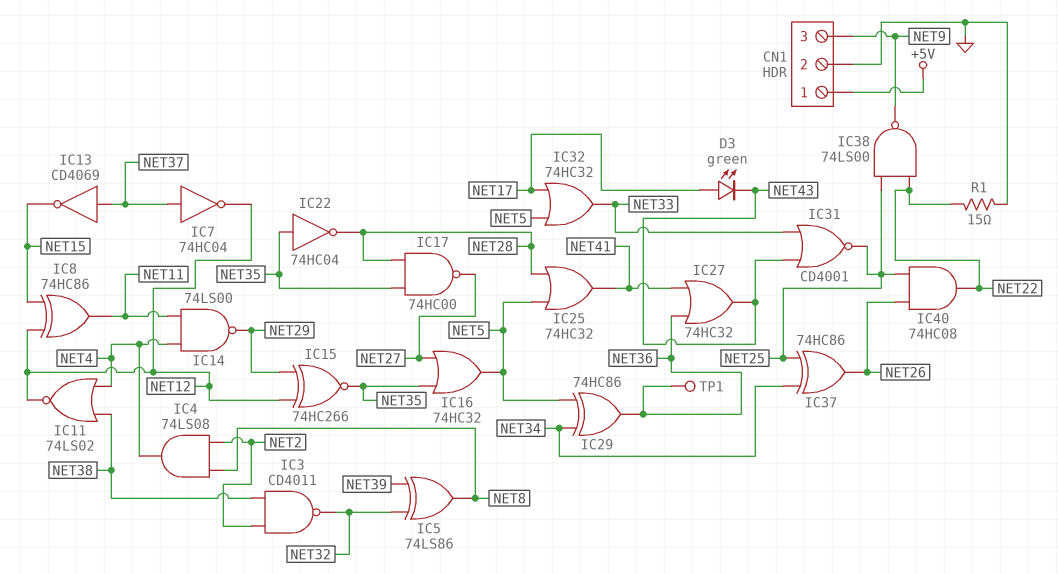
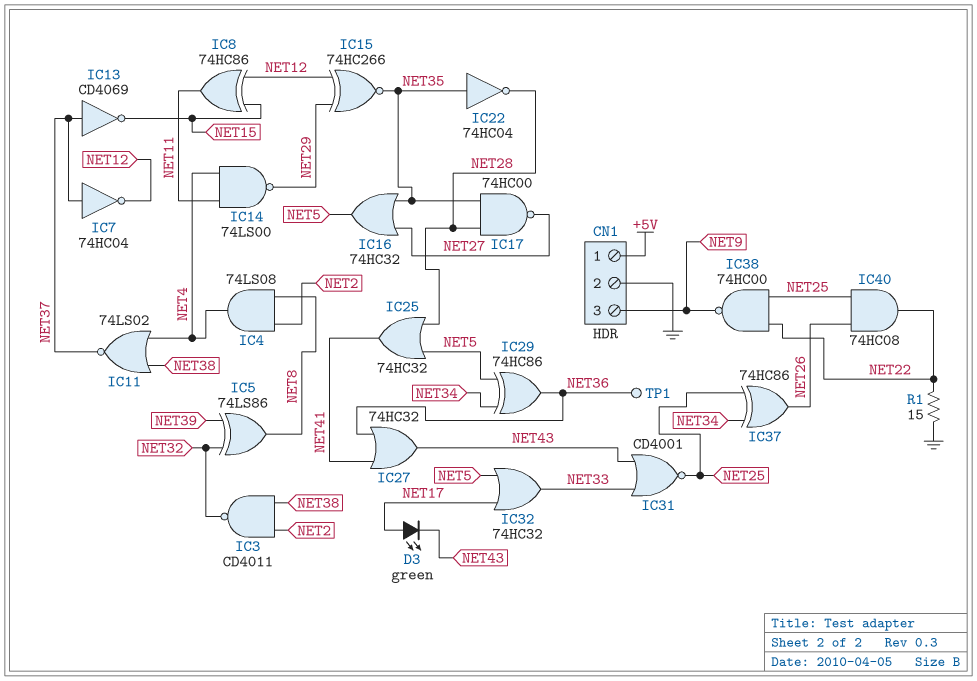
IC11: NOR 74LS02 (in NET4, in NET38, out NET12) -> NOR 74LS02 (in NET4, in NET38, out NET37)
IC38: NAND 74LS00 (in NET22, in NET25, out NET9) -> NAND 74HC00 (in NET22, in NET25, out NET9)

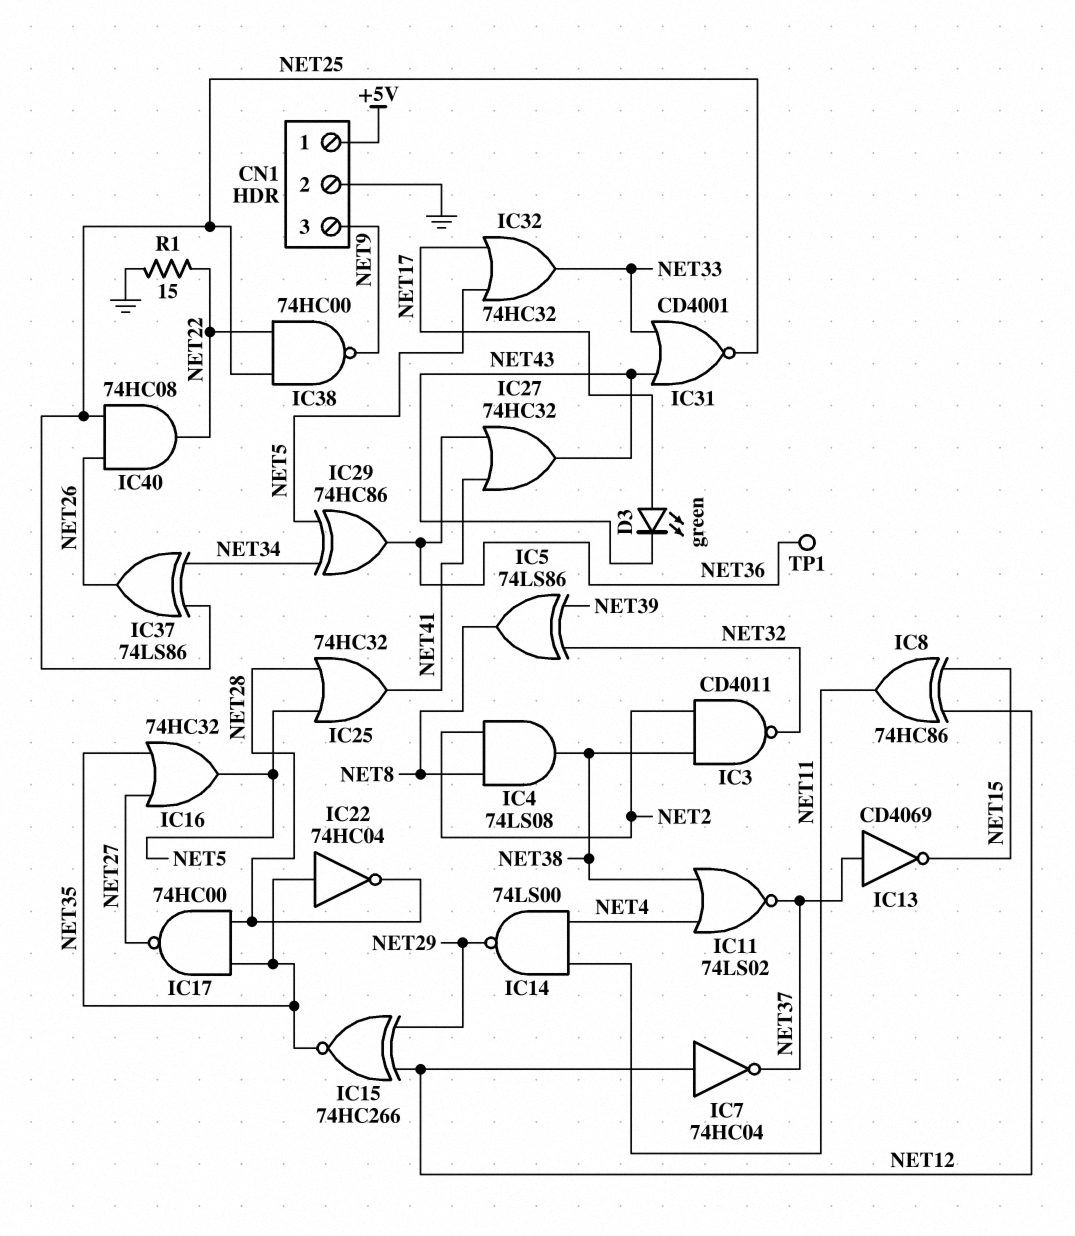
IC4: AND 74LS08 (in NET2, in NET8, out NET4) -> AND 74LS08 (in NET2, in NET8, out NET38)
IC7: NOT 74HC04 (in NET37, out NET12) -> NOT 74HC04 (in NET12, out NET37)
IC37: XOR 74HC86 (in NET25, in NET34, out NET26) -> XOR 74LS86 (in NET25, in NET34, out NET26)

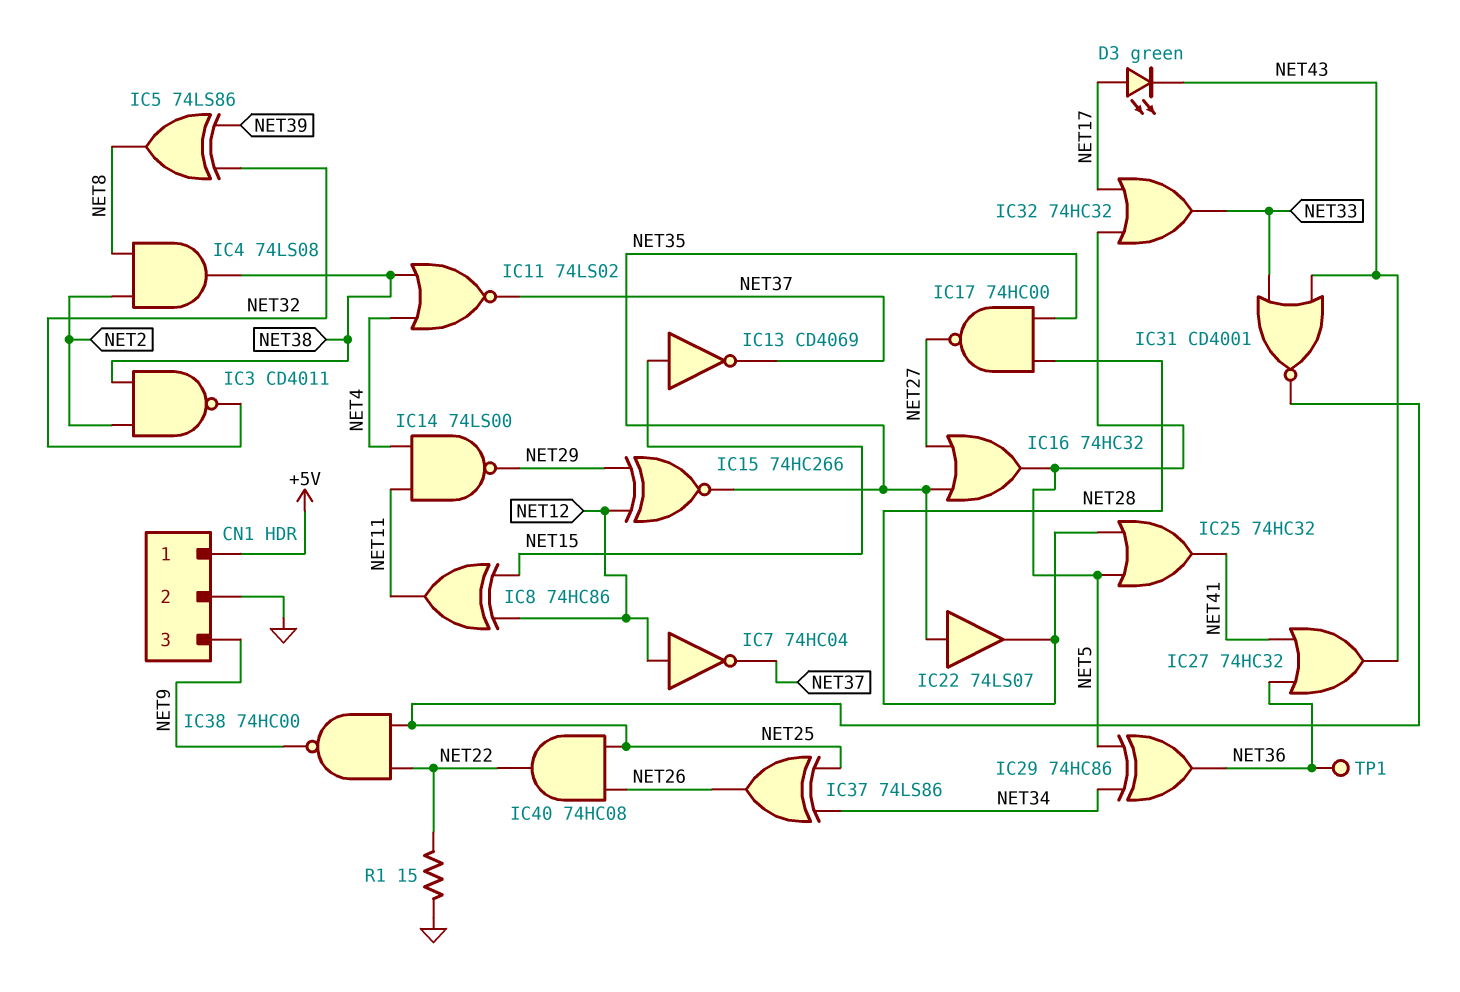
IC13: NOT CD4069 (in NET37, out NET15) -> NOT CD4069 (in NET15, out NET37)
IC22: NOT 74HC04 (in NET35, out NET28) -> buffer 74LS07 (in NET35, out NET28)

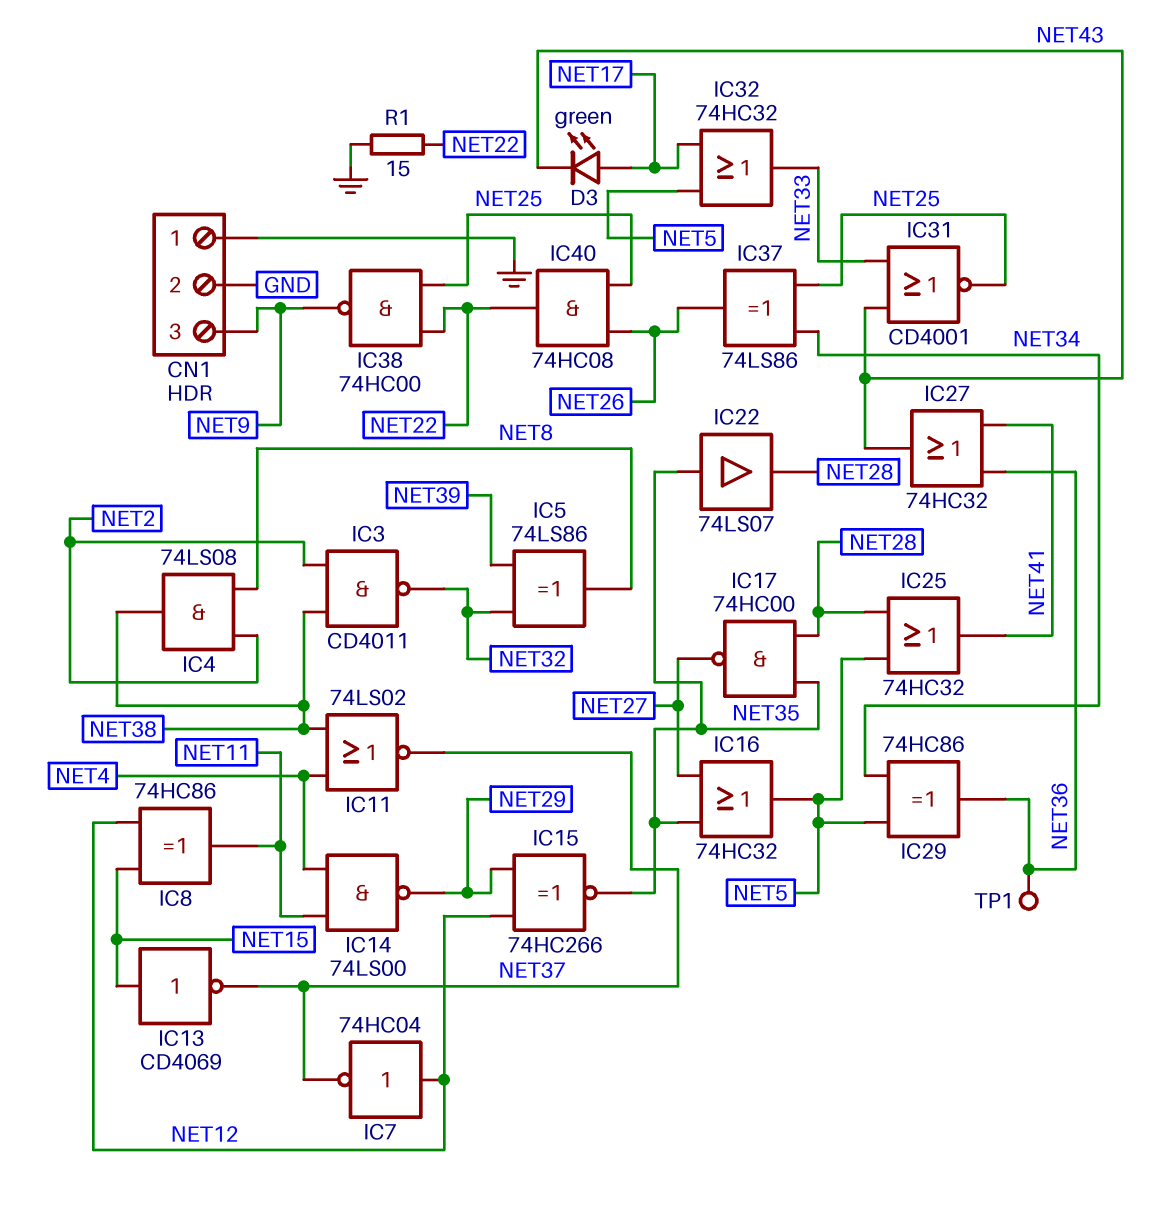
CN1 pin 1: +5V -> GND

